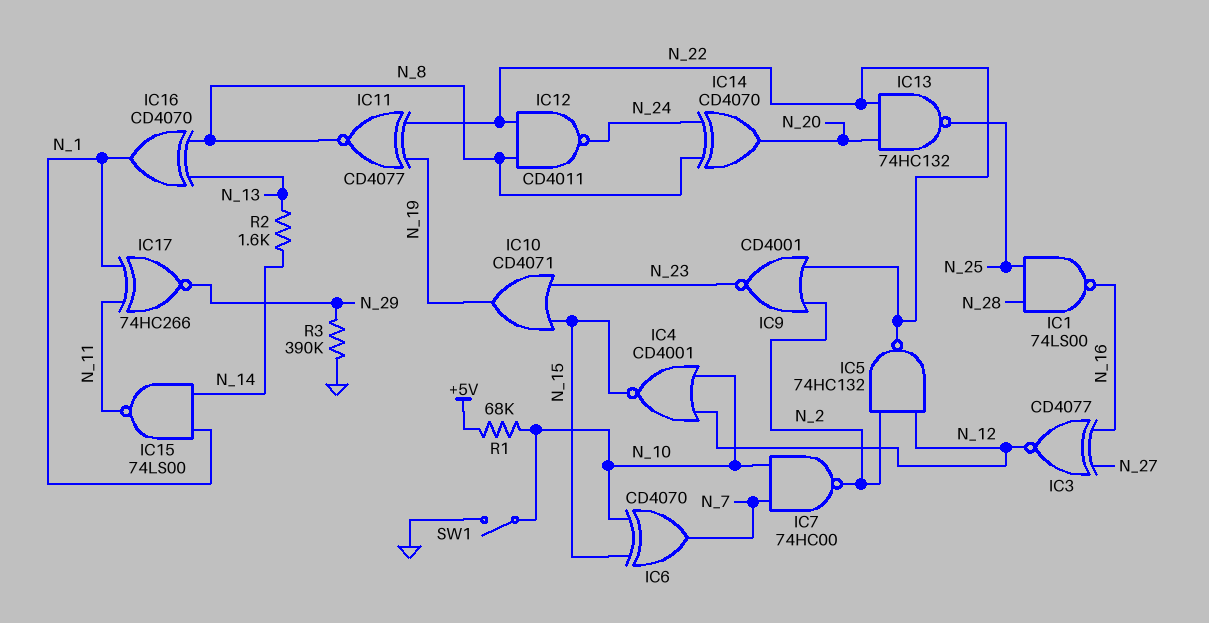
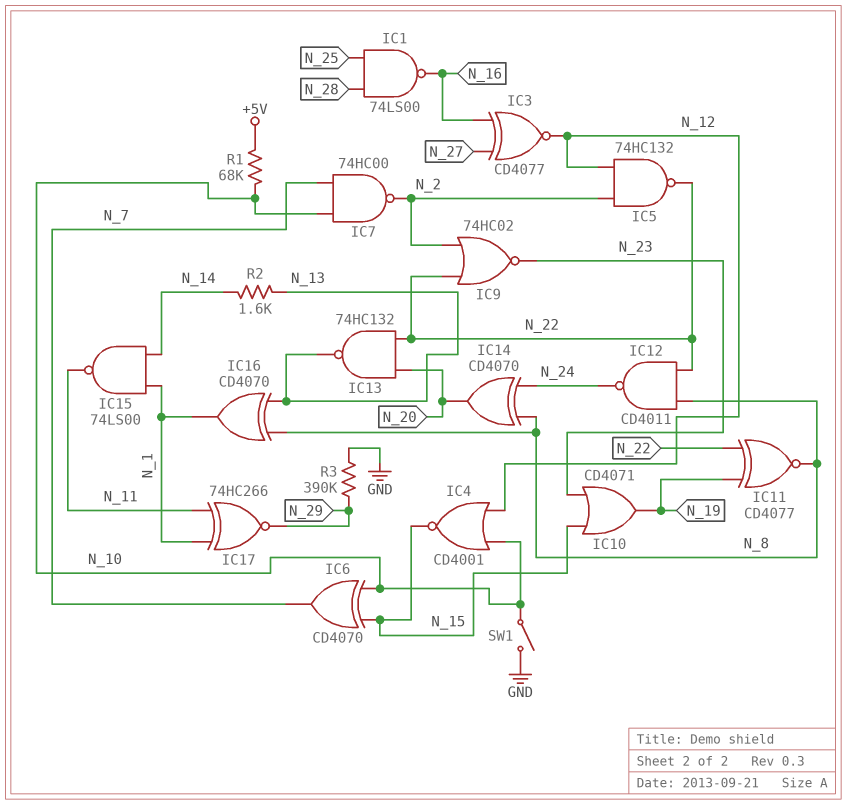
IC9: NOR CD4001 (in N_2, in N_22, out N_23) -> NOR 74HC02 (in N_2, in N_22, out N_23)
IC13: NAND 74HC132 (in N_20, in N_22, out N_25) -> NAND 74HC132 (in N_20, in N_22, out N_13)

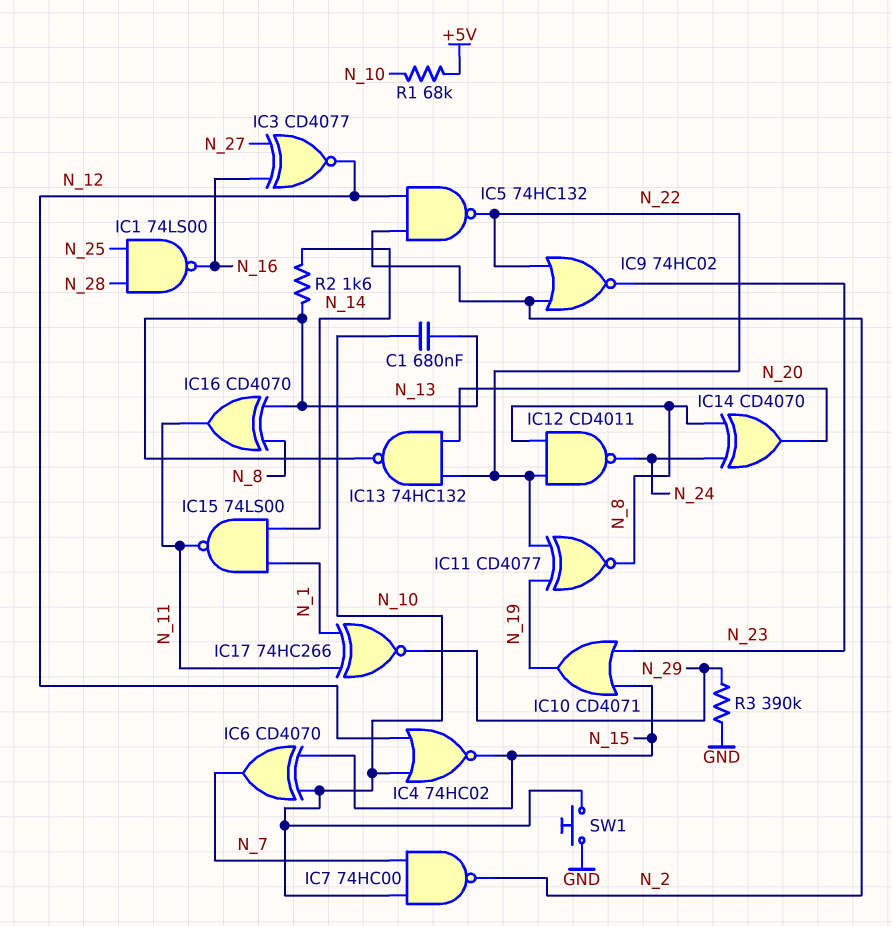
C1: none -> 680nF (N_10, N_13)
IC4: NOR CD4001 (in N_10, in N_12, out N_15) -> NOR 74HC02 (in N_10, in N_12, out N_15)
IC16: XOR CD4070 (in N_8, in N_13, out N_1) -> XOR CD4070 (in N_8, in N_13, out N_11)
SW1: switch (GND, N_10) -> button (GND, N_10)

